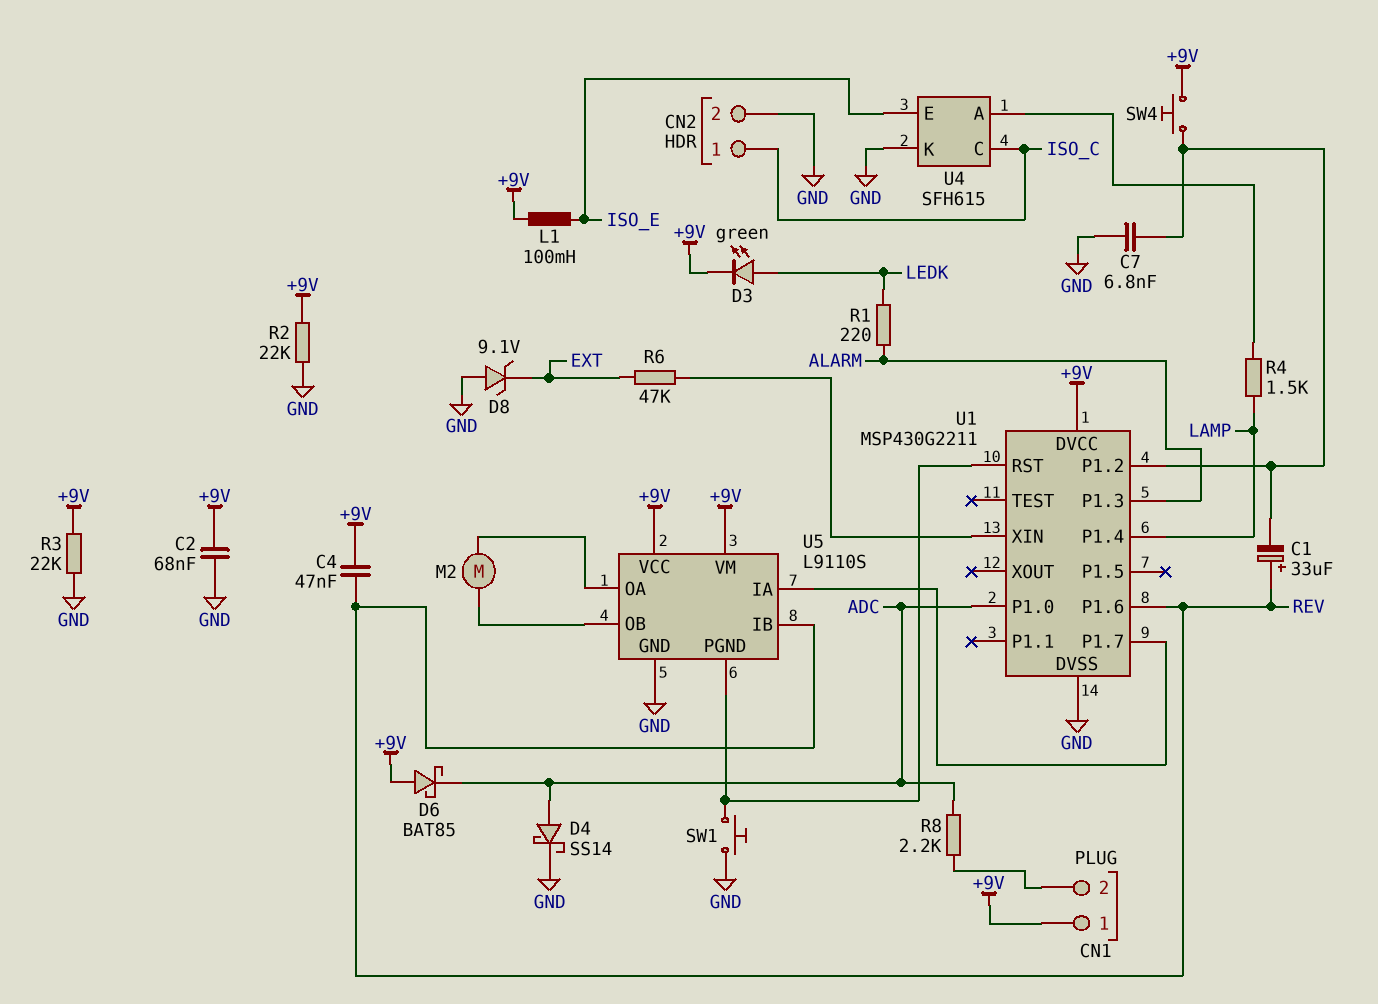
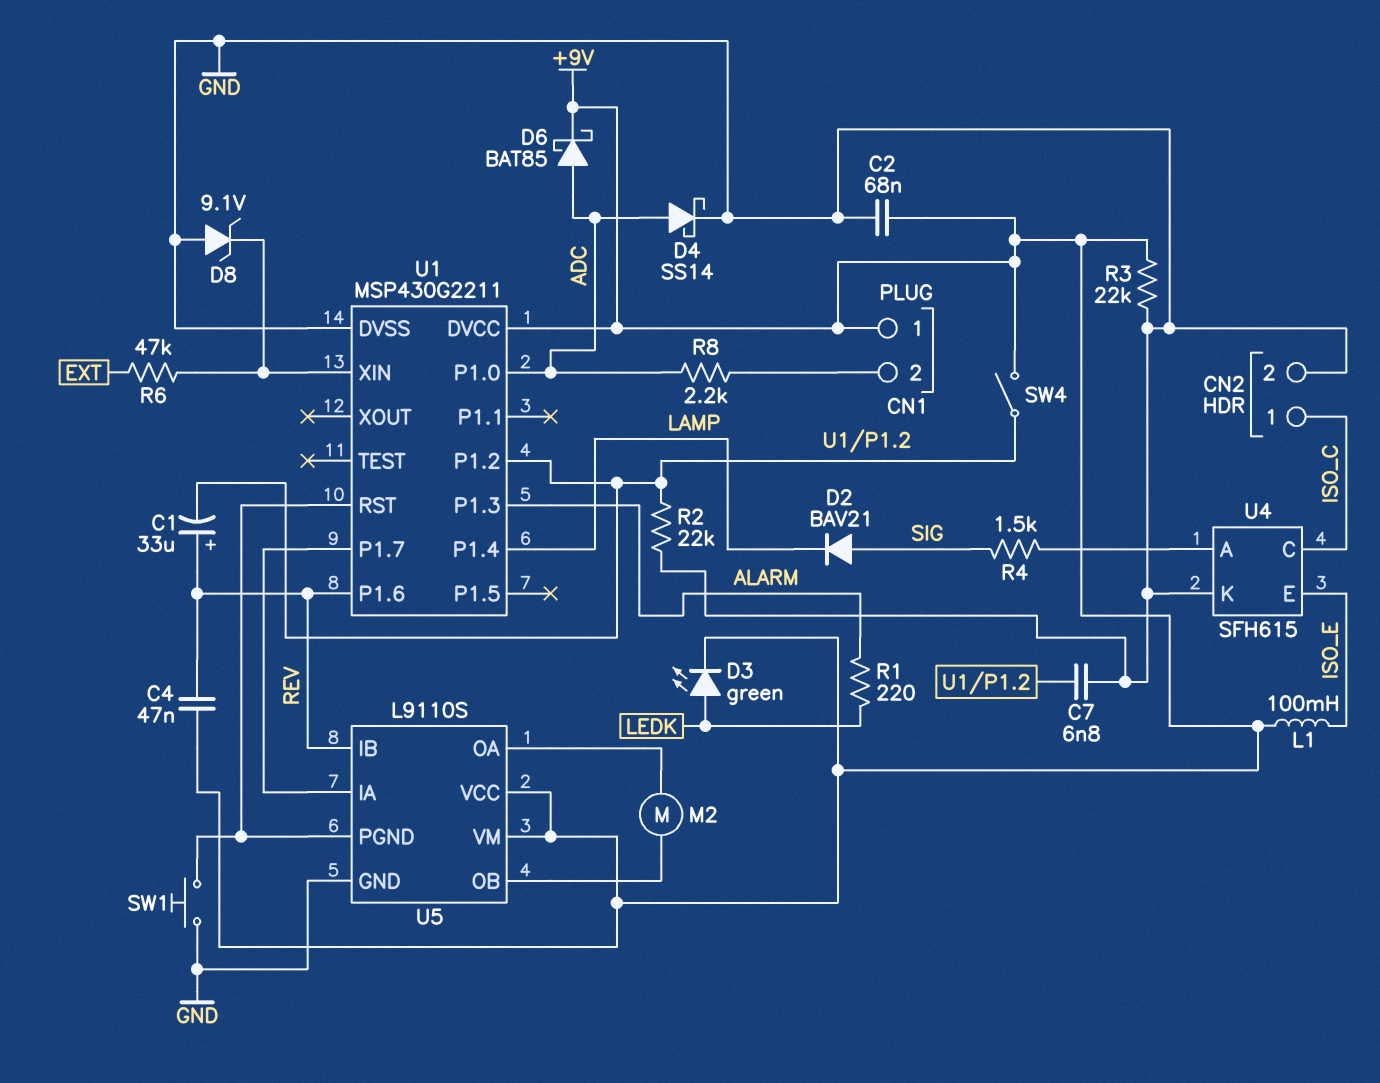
D2: none -> diode BAV21 (A SIG, K LAMP)
D6: schottky BAT85 (A +9V, K ADC) -> schottky BAT85 (A ADC, K +9V)
D8: zener 9.1V (A GND, K EXT) -> zener 9.1V (A GND, K U1/XIN)
R2: 22k (+9V, GND) -> 22k (GND, U1/P1.2)
R4: 1.5k (LAMP, U4/A) -> 1.5k (SIG, U4/A)
SW4: button (+9V, U1/P1.2) -> switch (+9V, U1/P1.2)

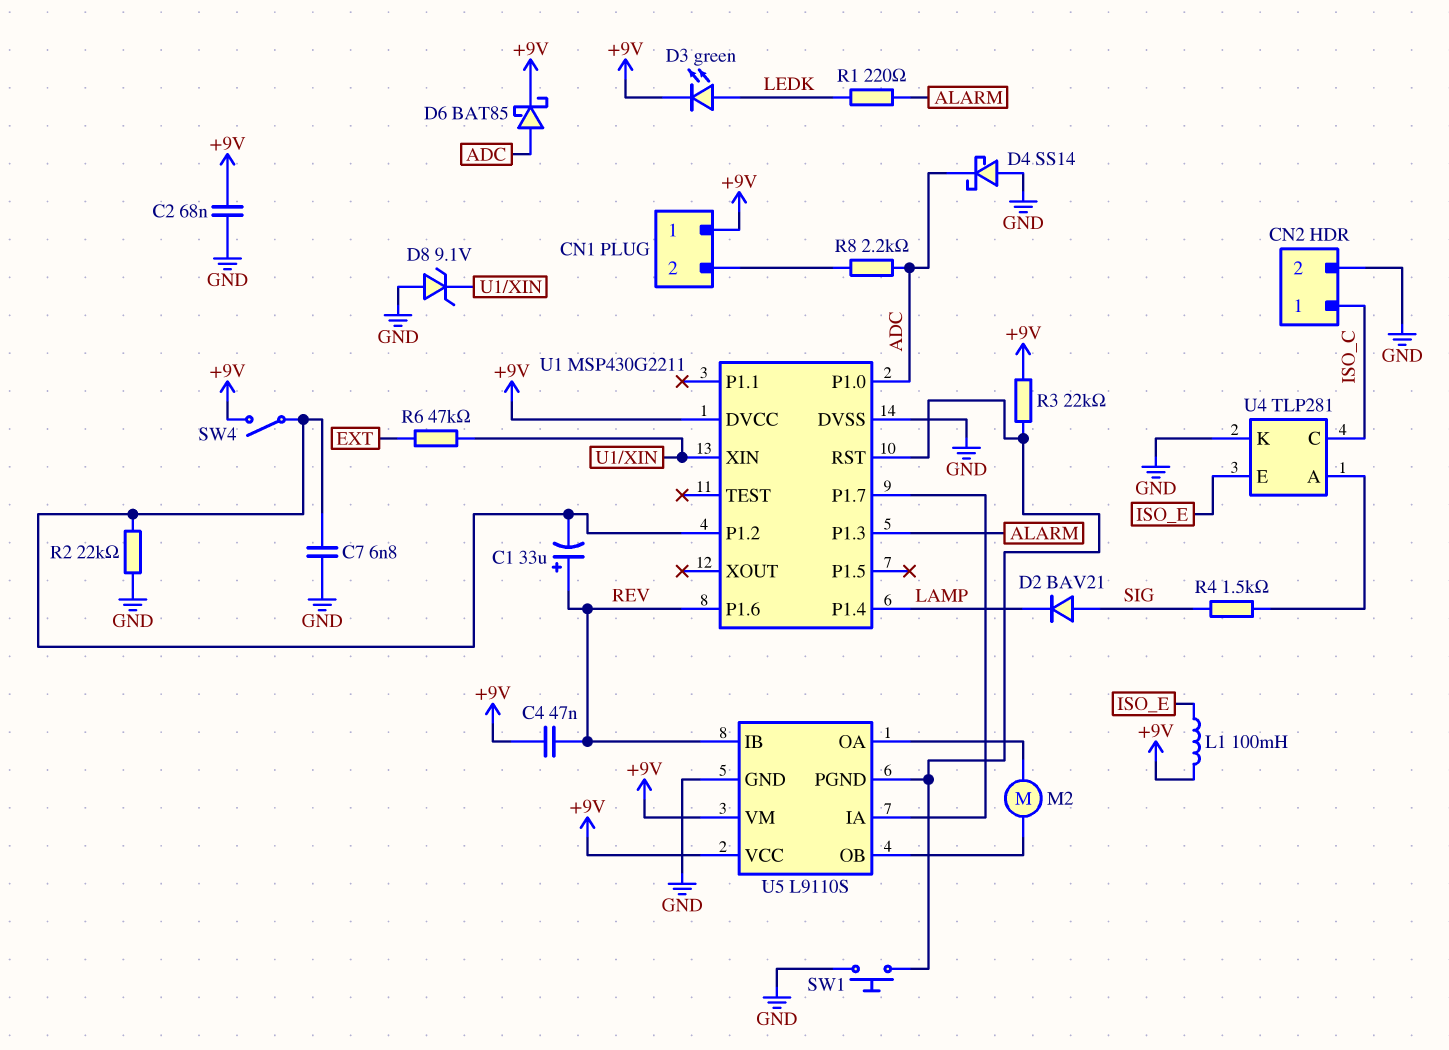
D4: schottky SS14 (A ADC, K GND) -> schottky SS14 (A GND, K ADC)
R3: 22k (+9V, GND) -> 22k (+9V, U1/RST)
U4: SFH615 -> TLP281

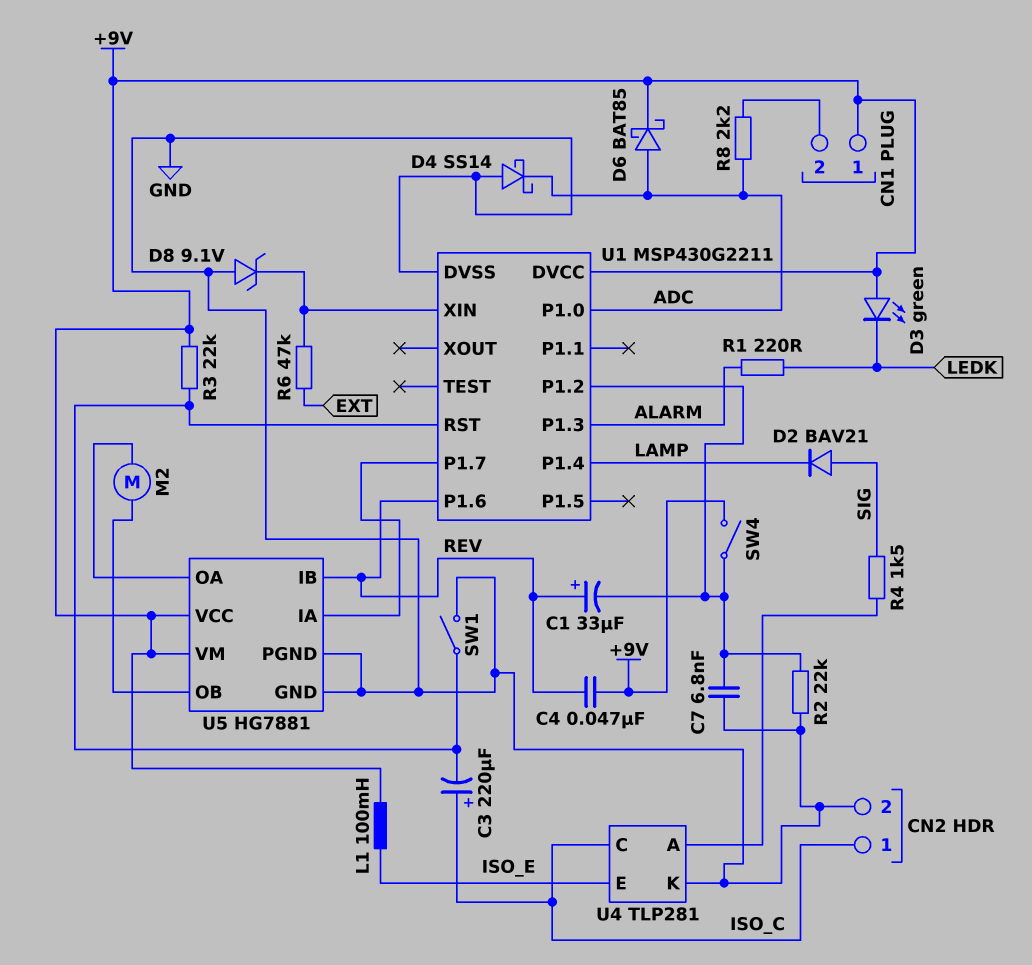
C2: 68nF (+9V, GND) -> none
C3: none -> 220uF (plus ISO_C, minus U1/RST)
D3: LED green (A LEDK, K +9V) -> LED green (A +9V, K LEDK)
SW1: button (GND, U1/RST) -> switch (GND, U1/RST)
U5: L9110S -> HG7881
U5 pin PGND: U1/RST -> GND

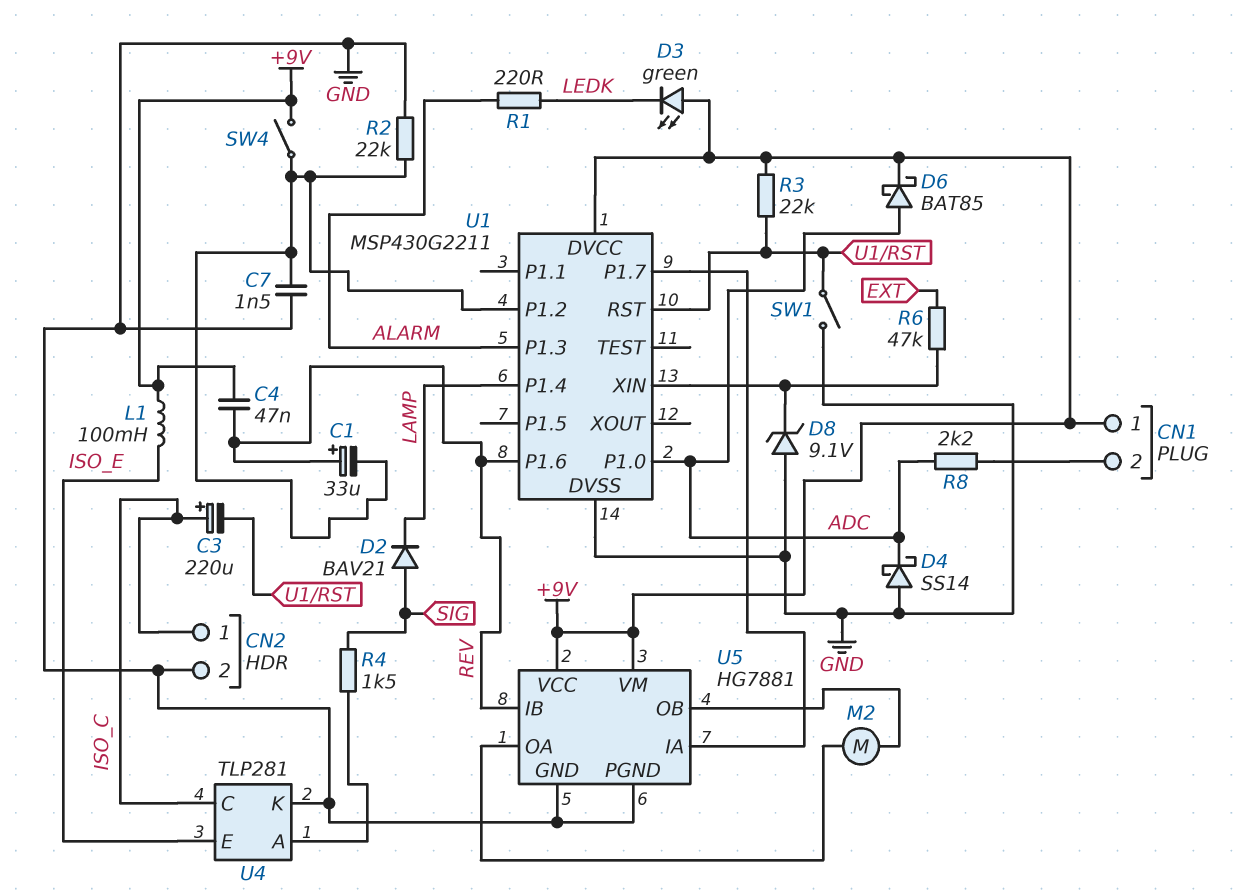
C7: 6.8nF (GND, U1/P1.2) -> 1.5nF (GND, U1/P1.2)

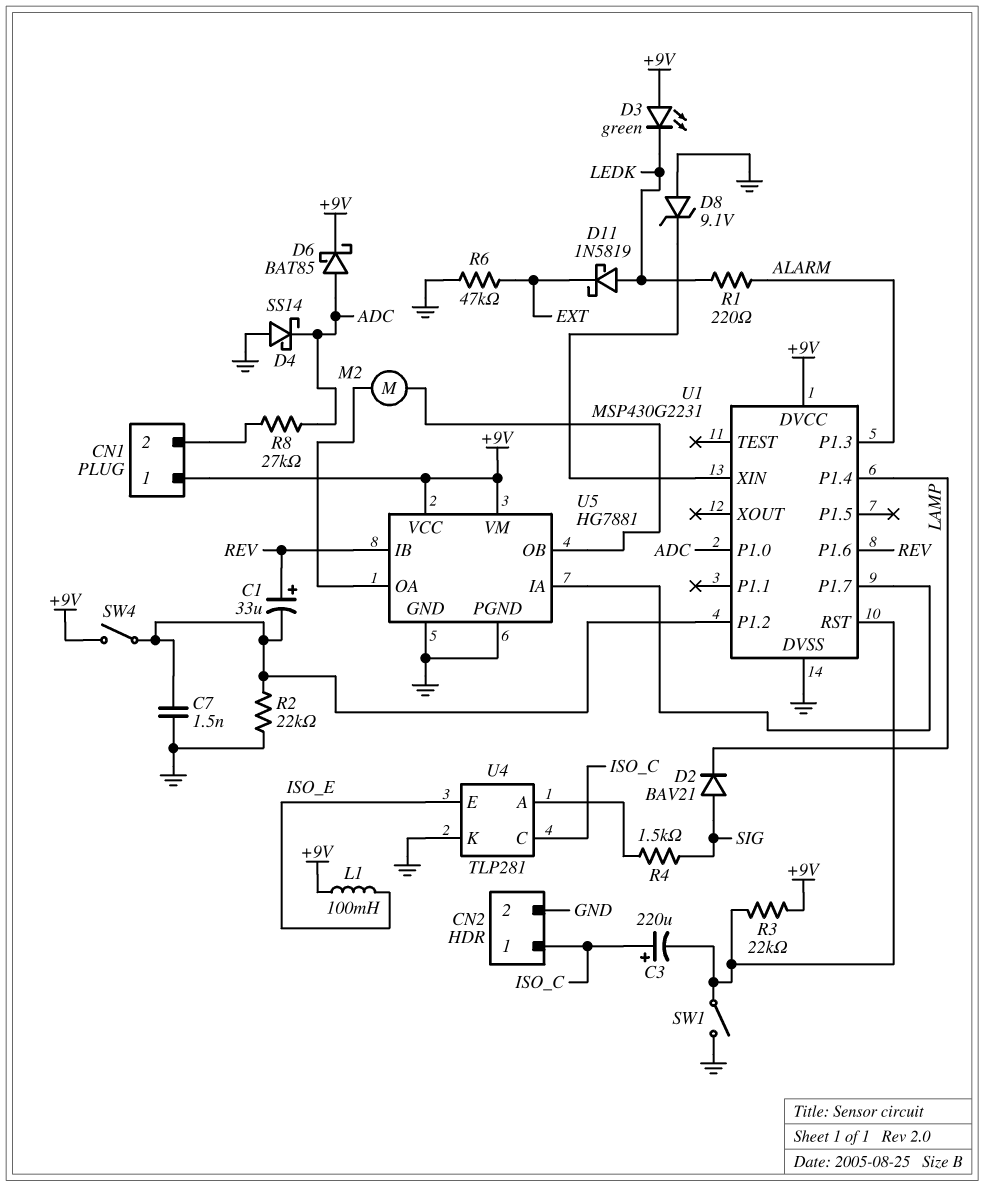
C4: 47nF (+9V, REV) -> none
D11: none -> schottky 1N5819 (A LEDK, K EXT)
R6: 47k (EXT, U1/XIN) -> 47k (EXT, GND)
R8: 2.2k (ADC, CN1/2) -> 27k (ADC, CN1/2)
U1: MSP430G2211 -> MSP430G2231

